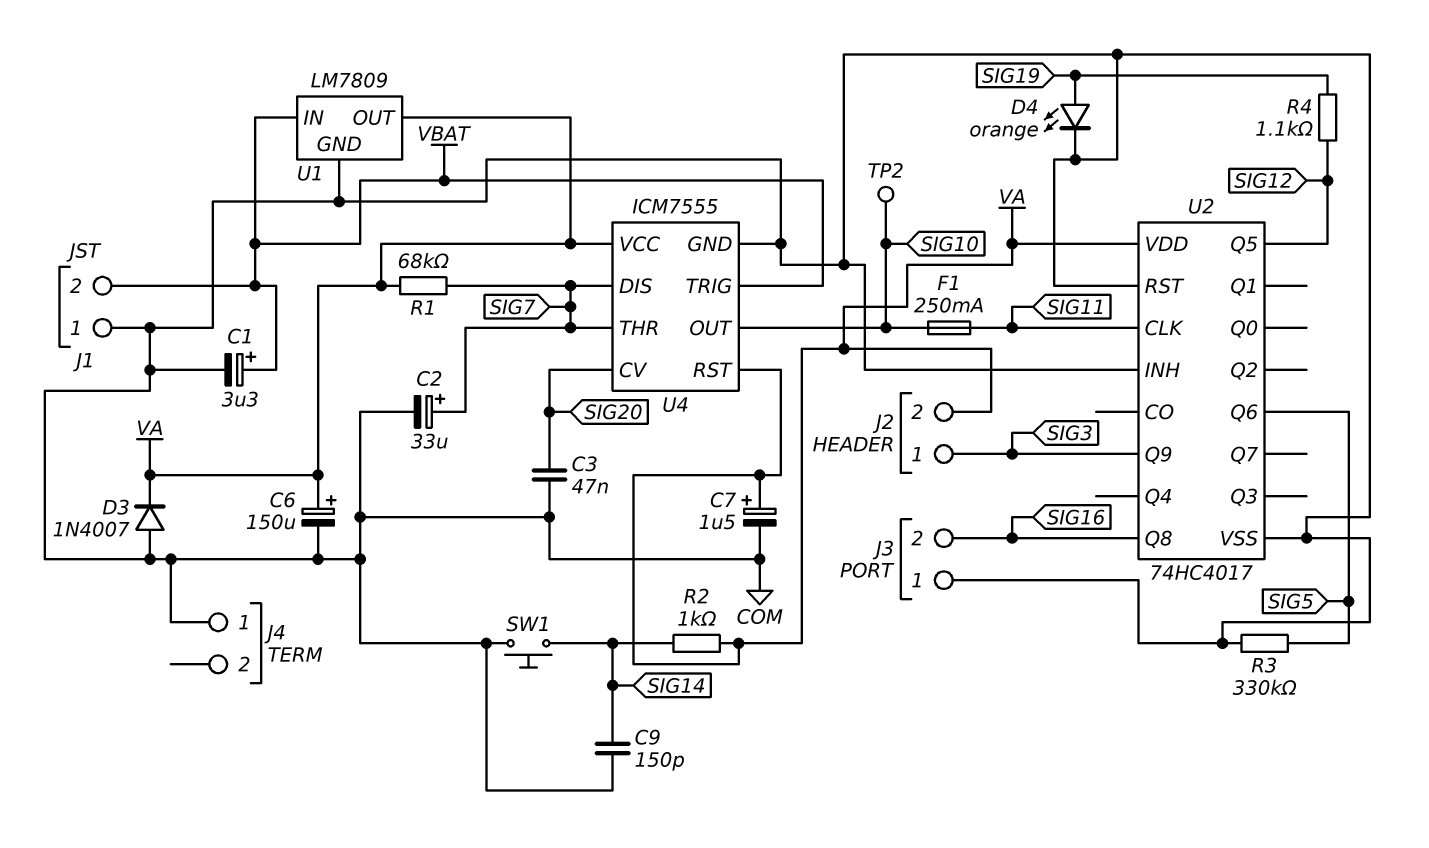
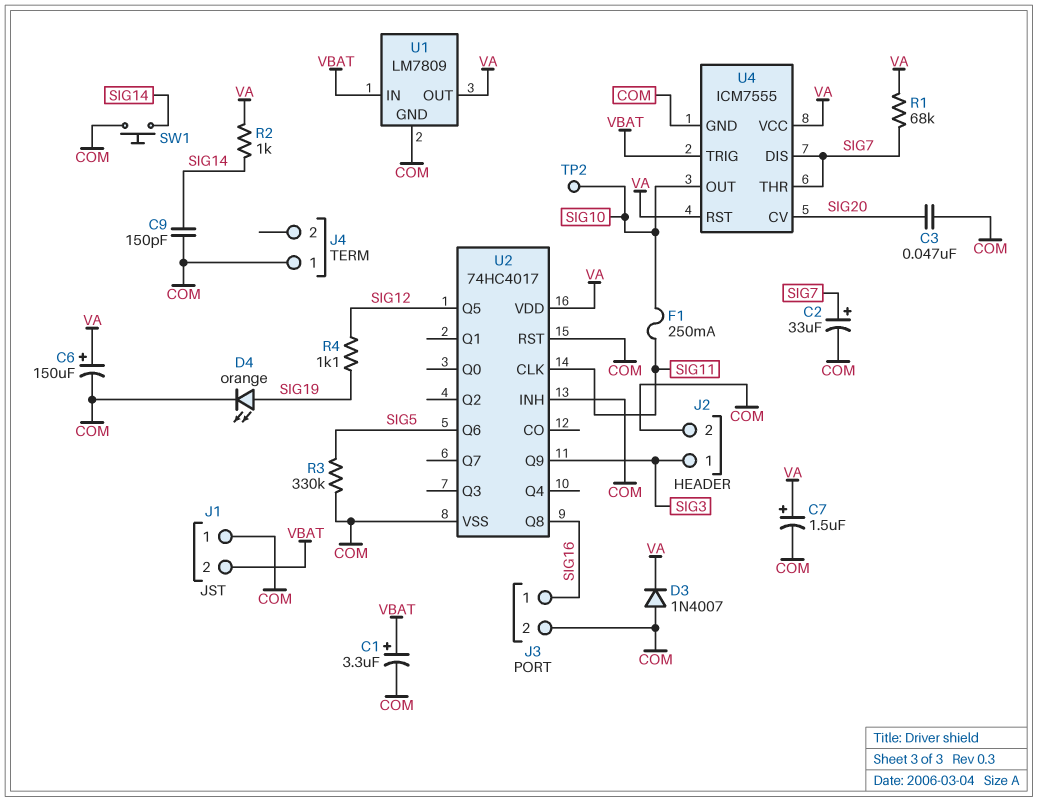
J2 pin 2: VA -> COM
J3 pin 1: COM -> SIG16
J3 pin 2: SIG16 -> COM

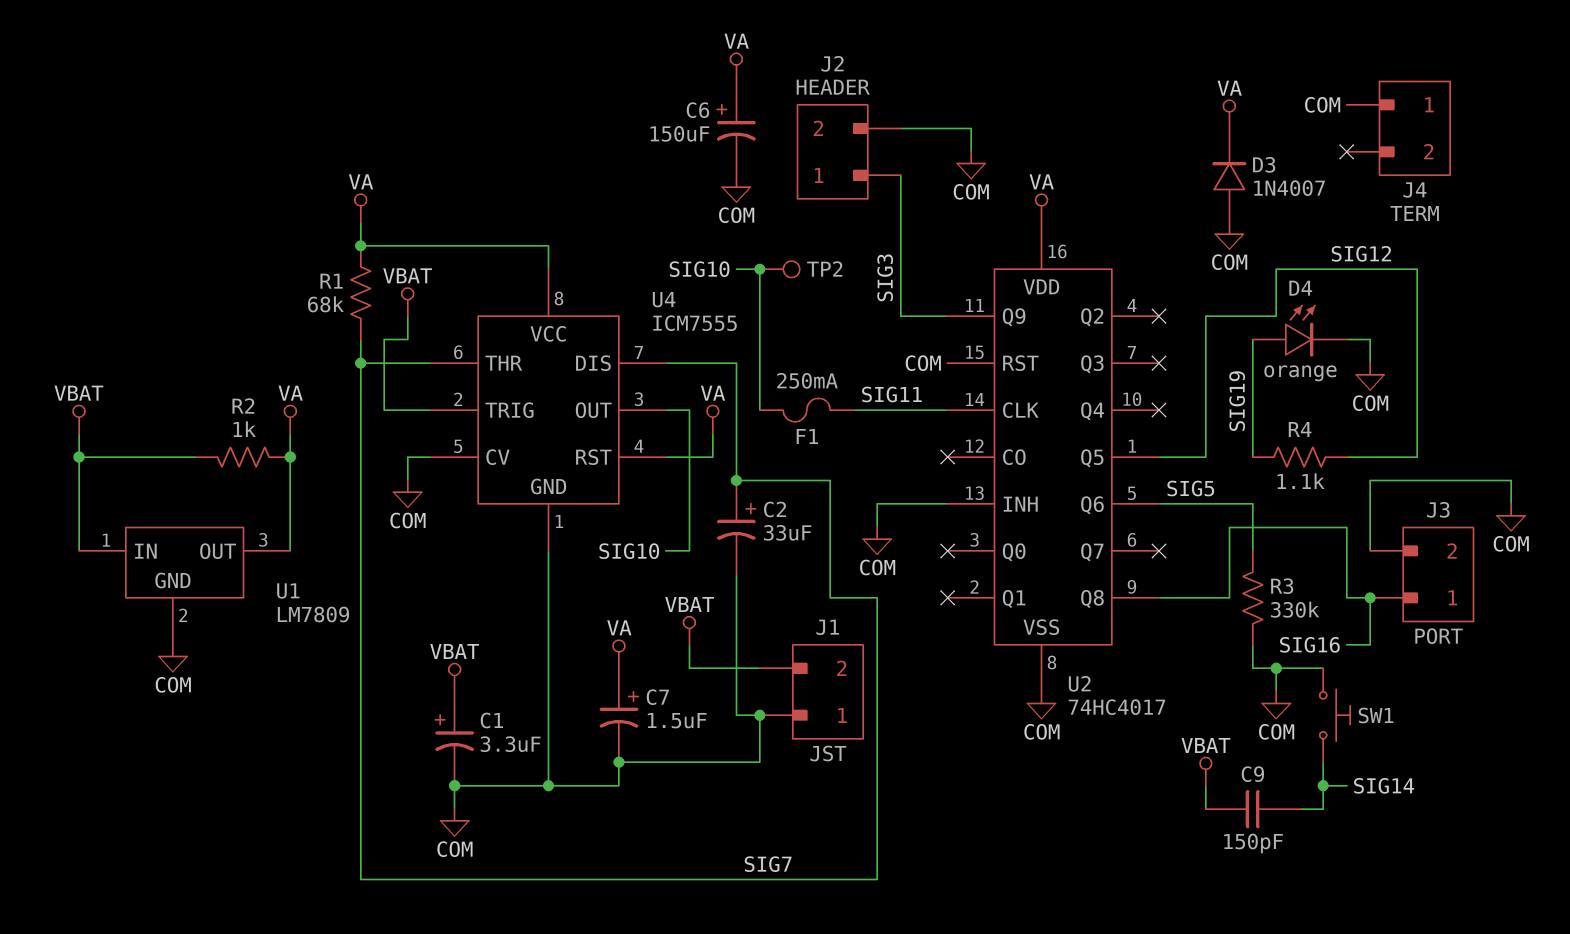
C3: 47nF (COM, SIG20) -> none
C9: 150pF (COM, SIG14) -> 150pF (SIG14, VBAT)
R2: 1k (SIG14, VA) -> 1k (VA, VBAT)
U4 pin CV: SIG20 -> COM

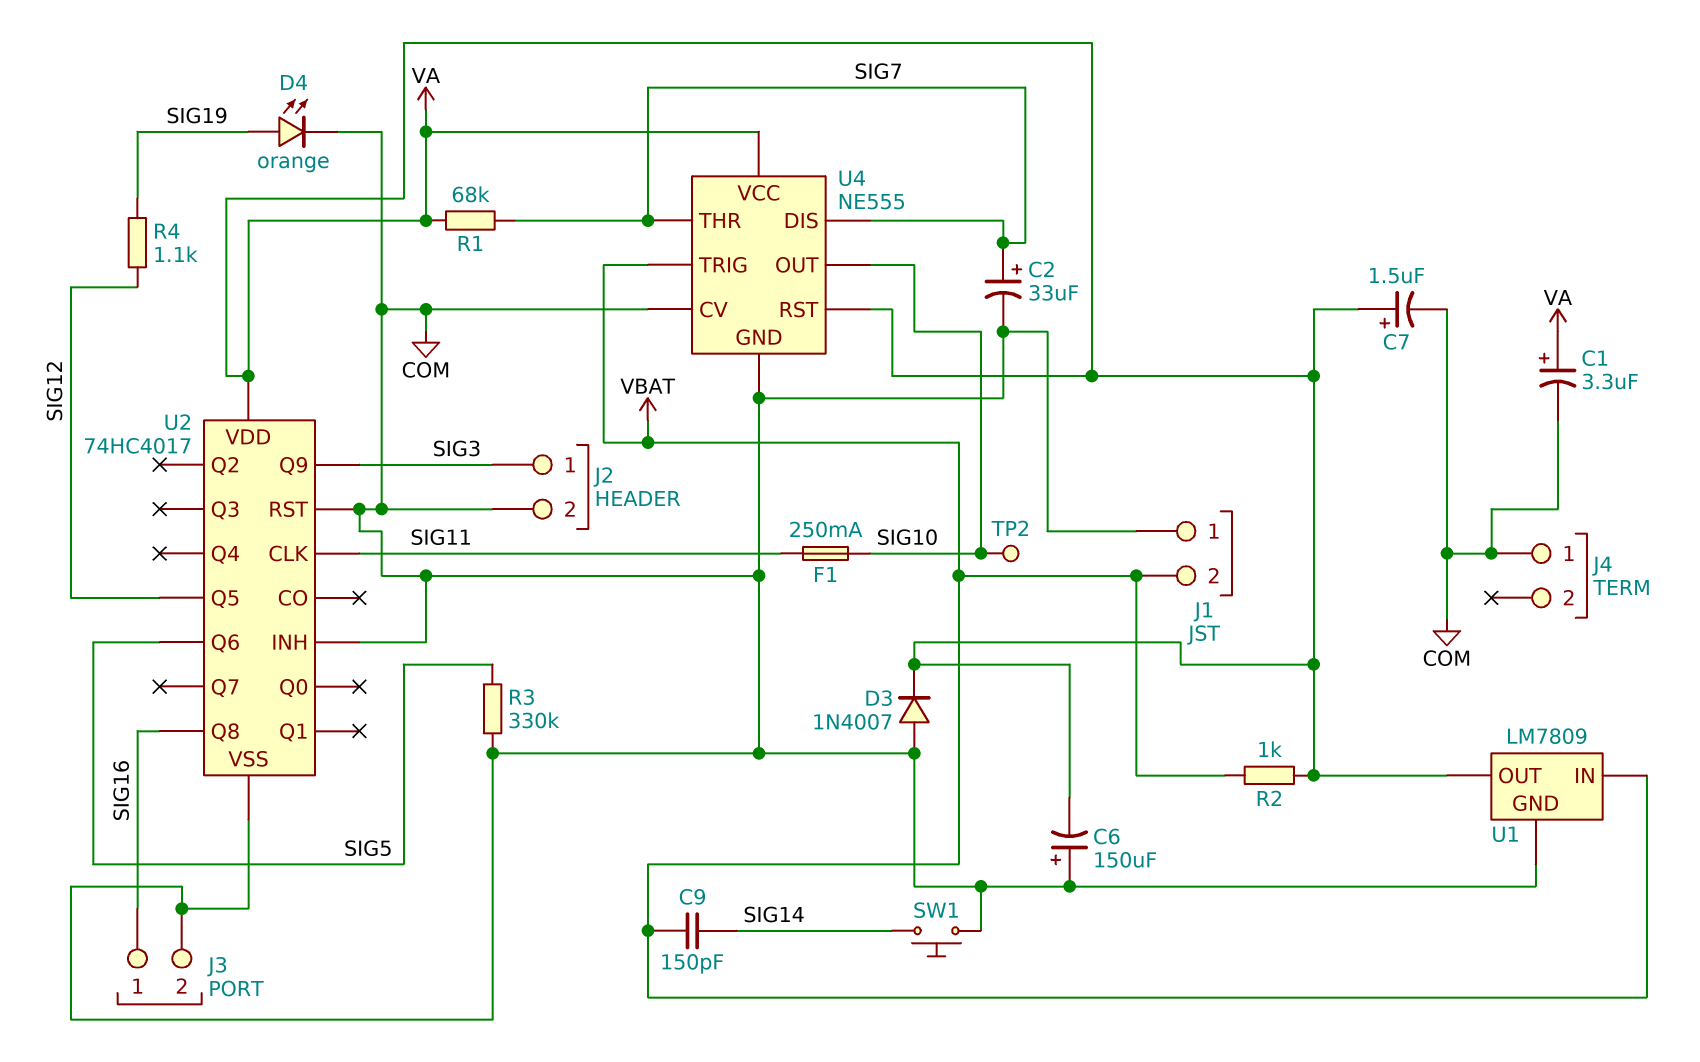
C1: 3.3uF (plus VBAT, minus COM) -> 3.3uF (plus VA, minus COM)
C6: 150uF (plus VA, minus COM) -> 150uF (plus COM, minus VA)
U4: ICM7555 -> NE555

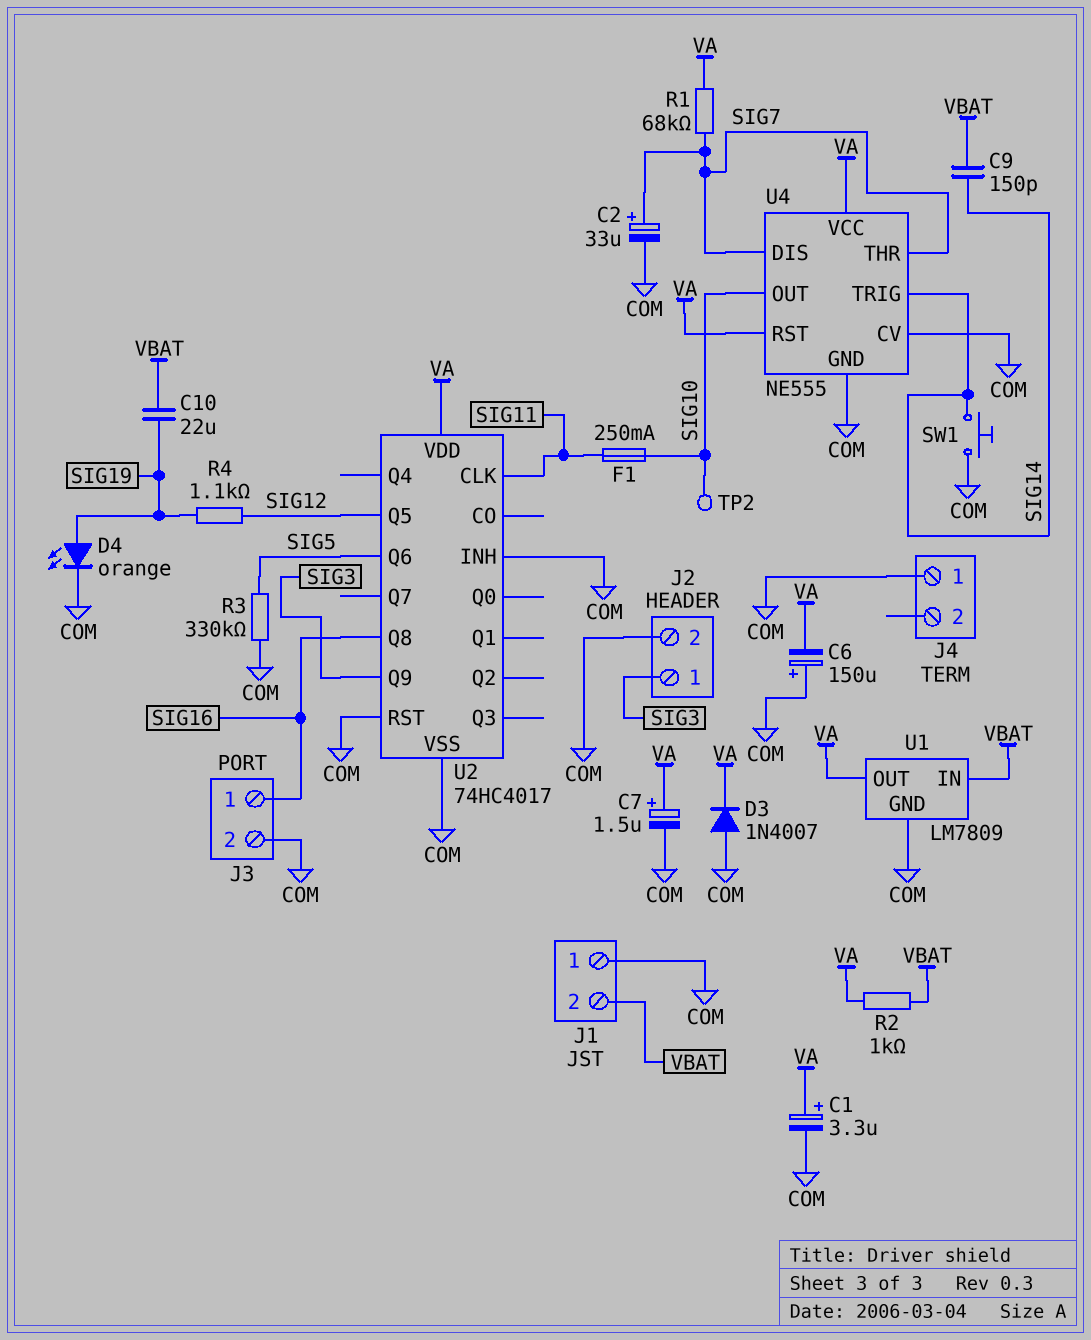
C10: none -> 22uF (SIG19, VBAT)
U4 pin TRIG: VBAT -> SIG14

